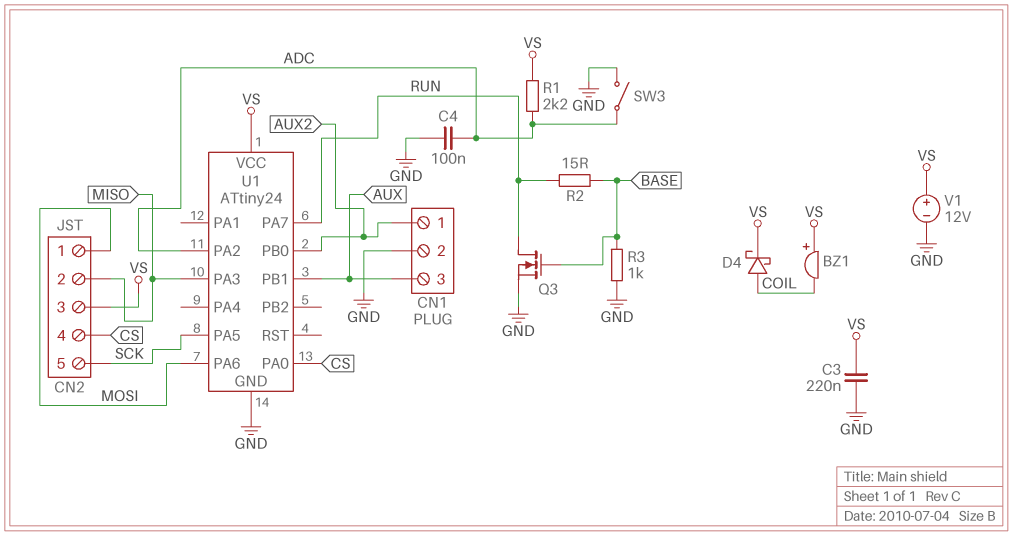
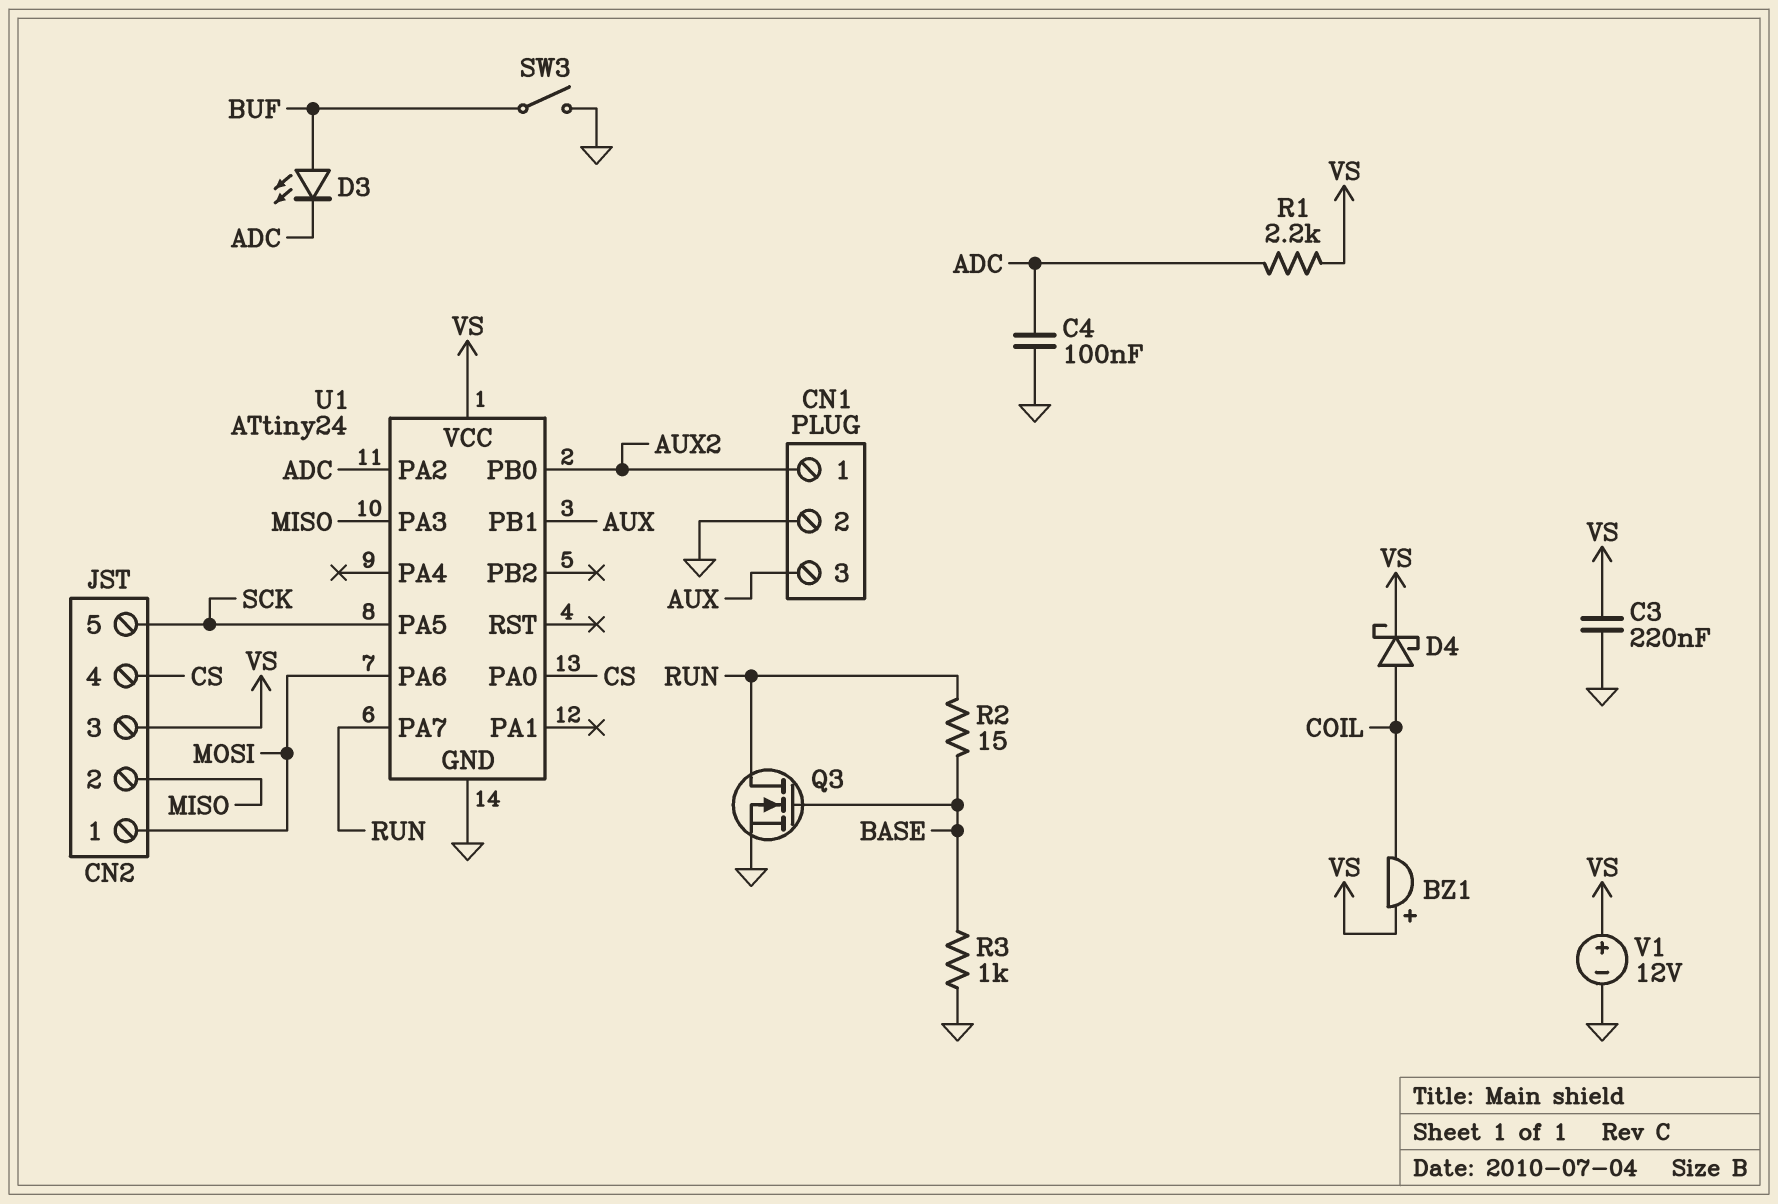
D3: none -> LED (A BUF, K ADC)
SW3: switch (ADC, GND) -> switch (BUF, GND)

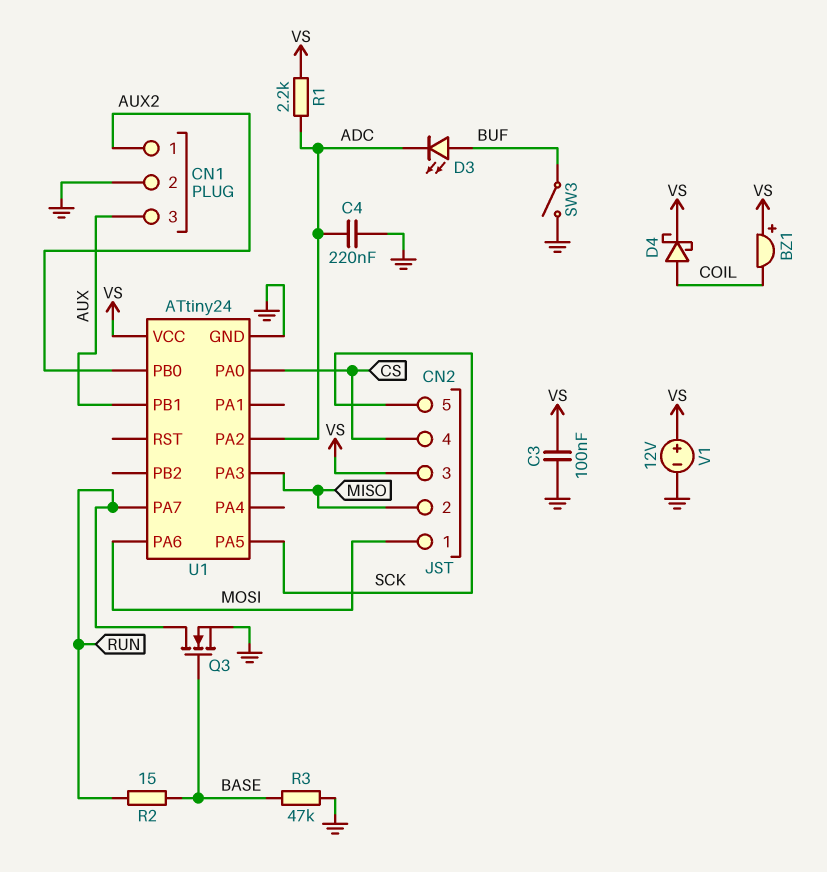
C3: 220nF (GND, VS) -> 100nF (GND, VS)
C4: 100nF (ADC, GND) -> 220nF (ADC, GND)
R3: 1k (BASE, GND) -> 47k (BASE, GND)

